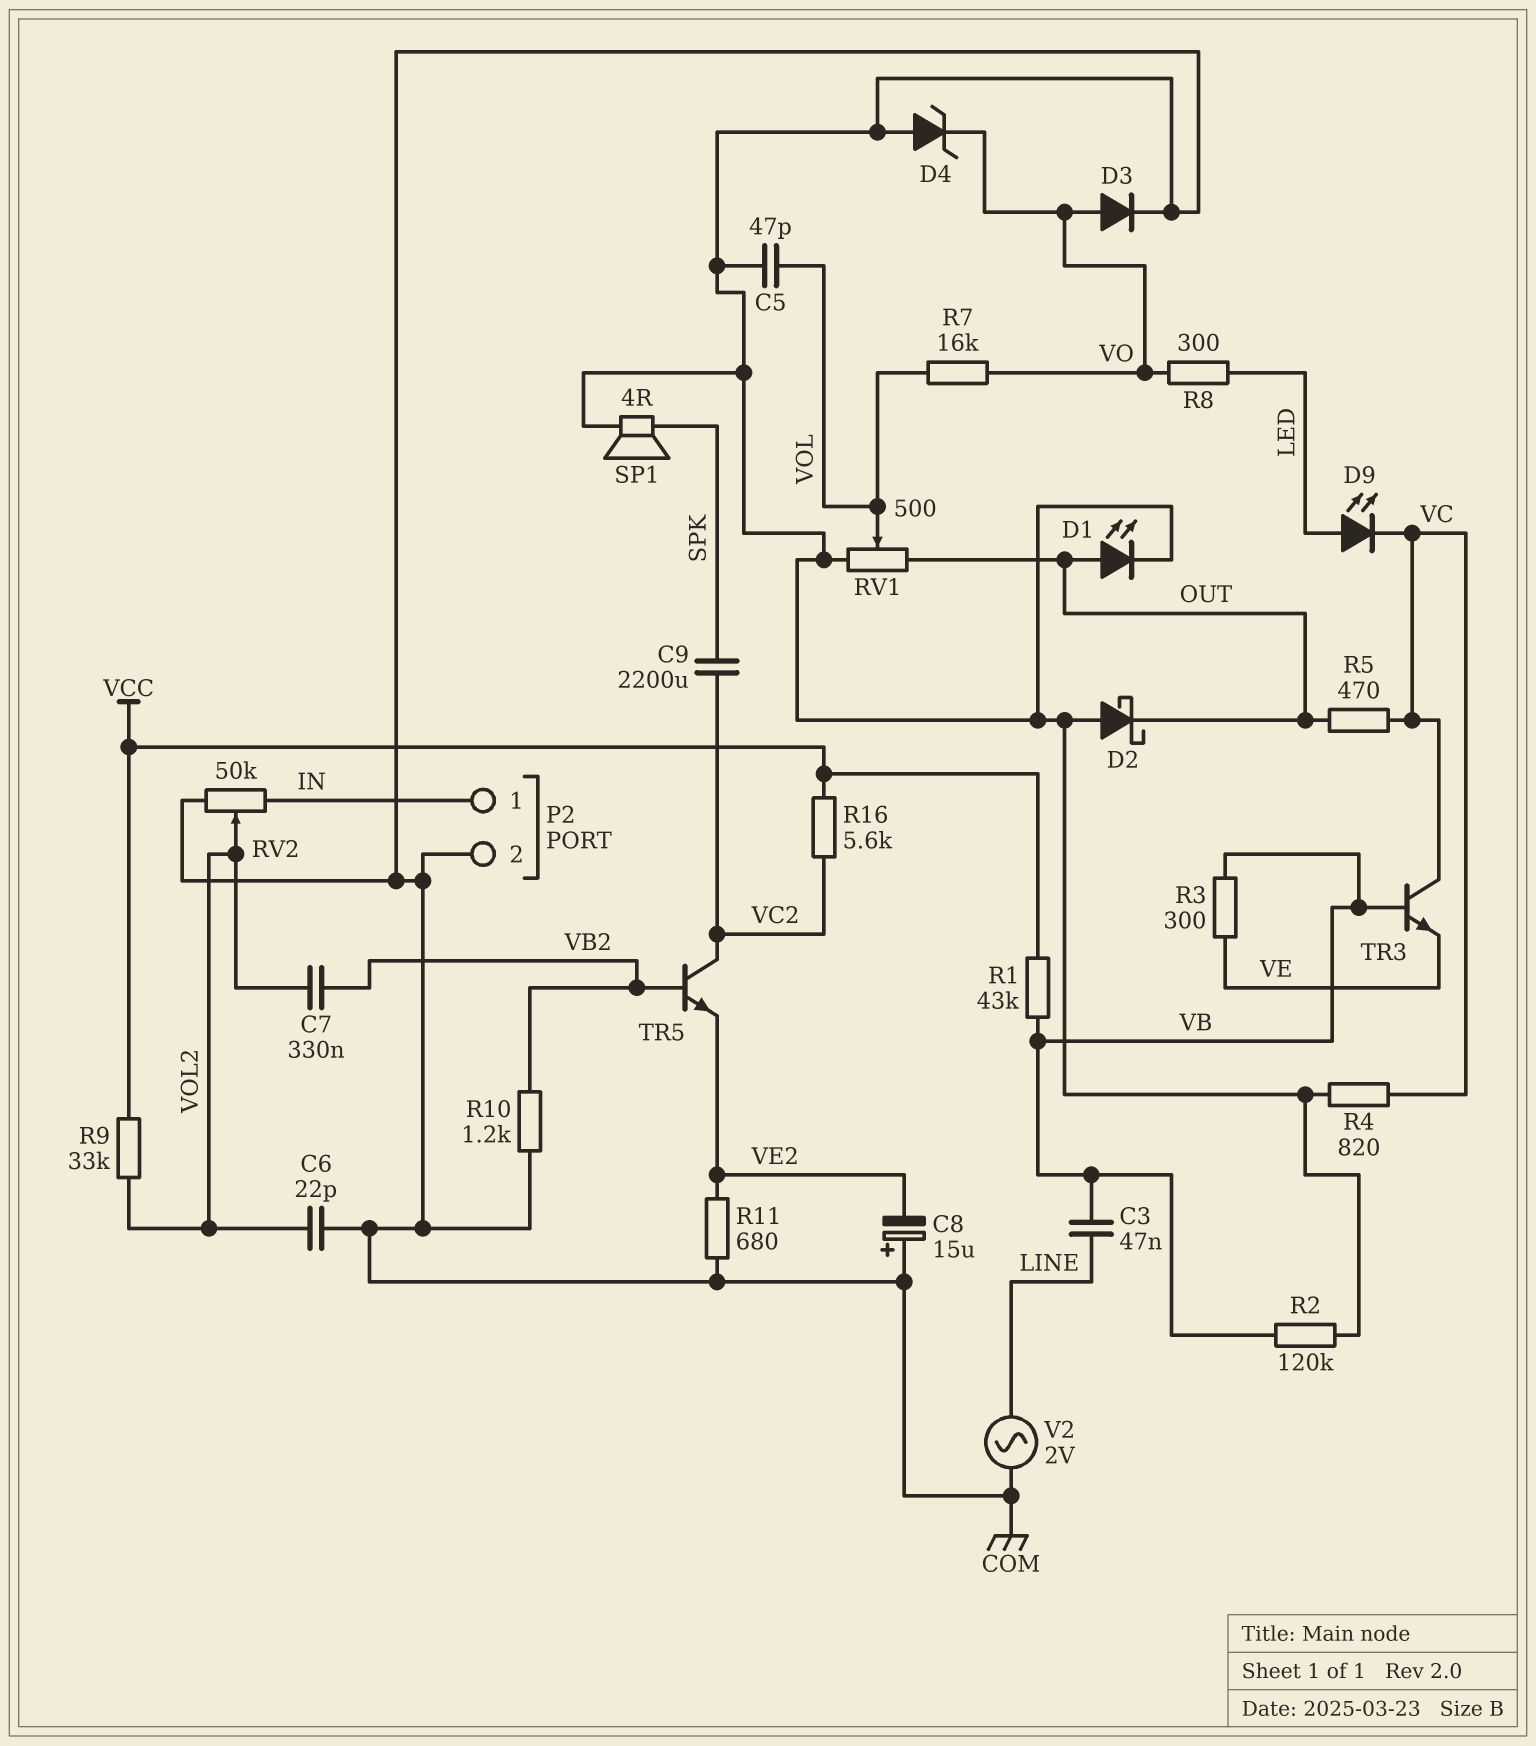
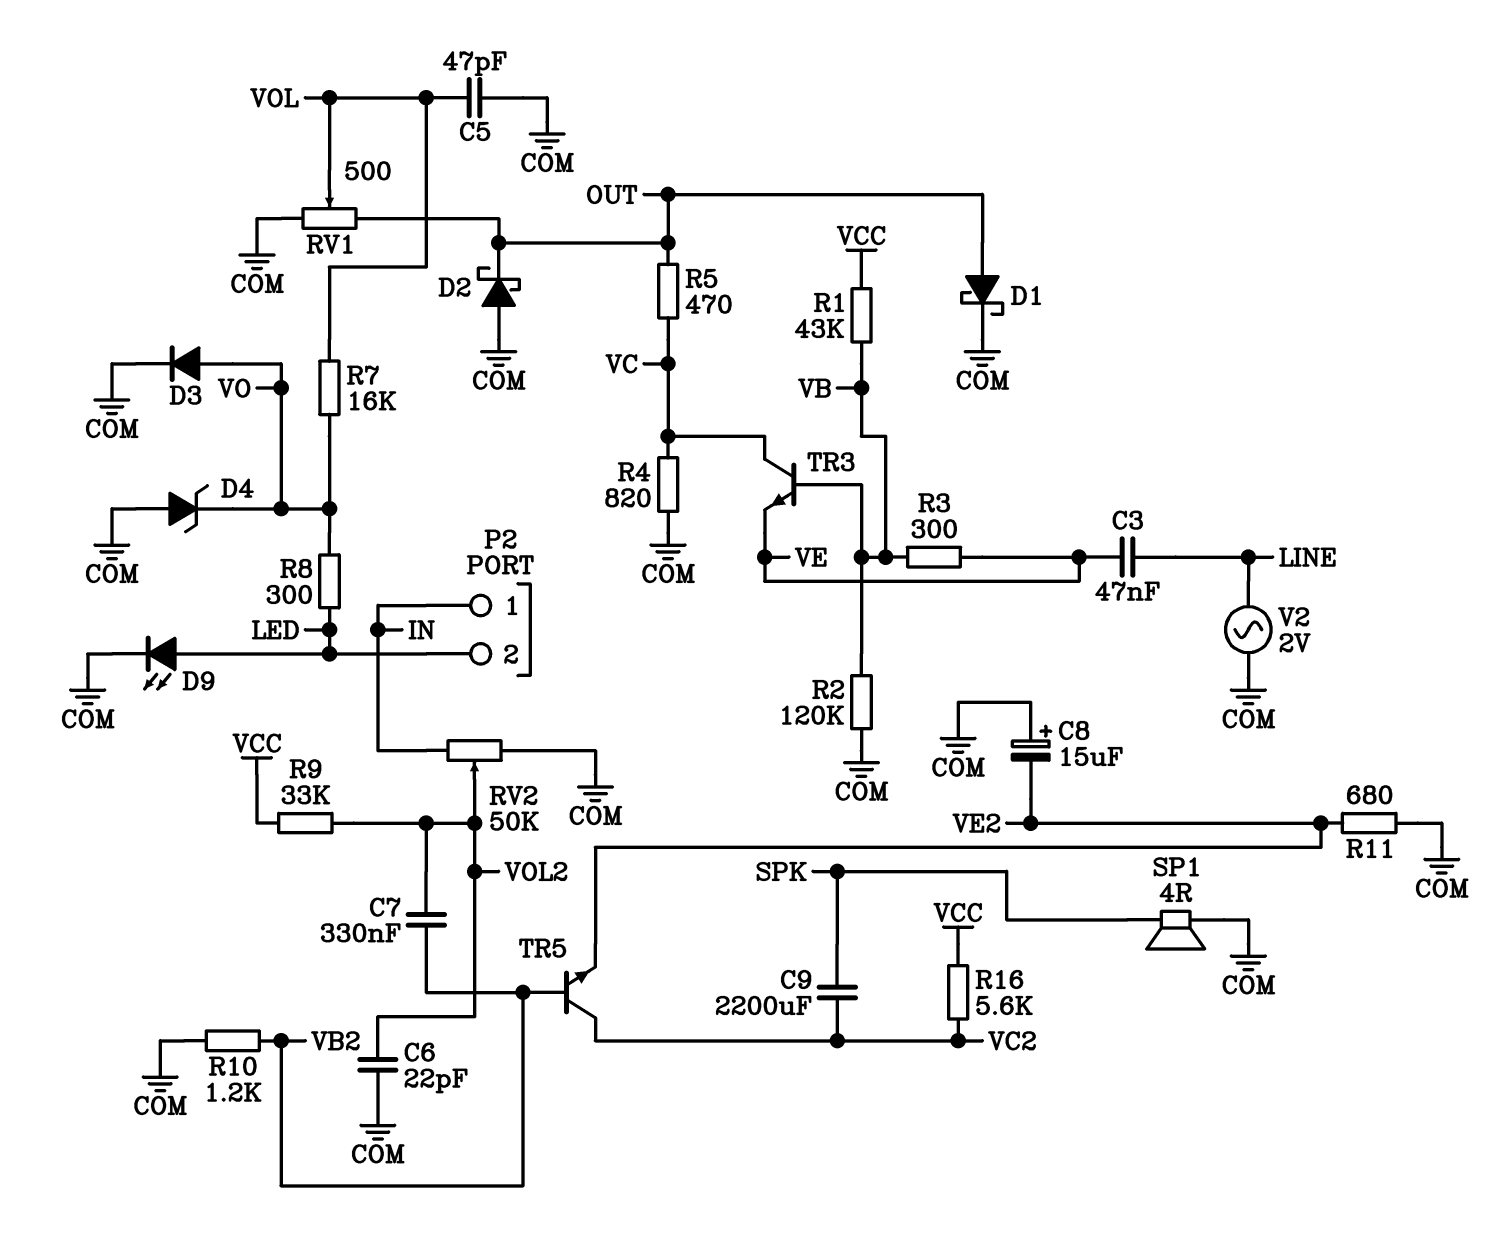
C3: 47nF (LINE, VB) -> 47nF (LINE, VE)
D1: LED (A OUT, K COM) -> schottky (A OUT, K COM)
D9: LED (A LED, K VC) -> LED (A LED, K COM)
P2 pin 2: COM -> LED

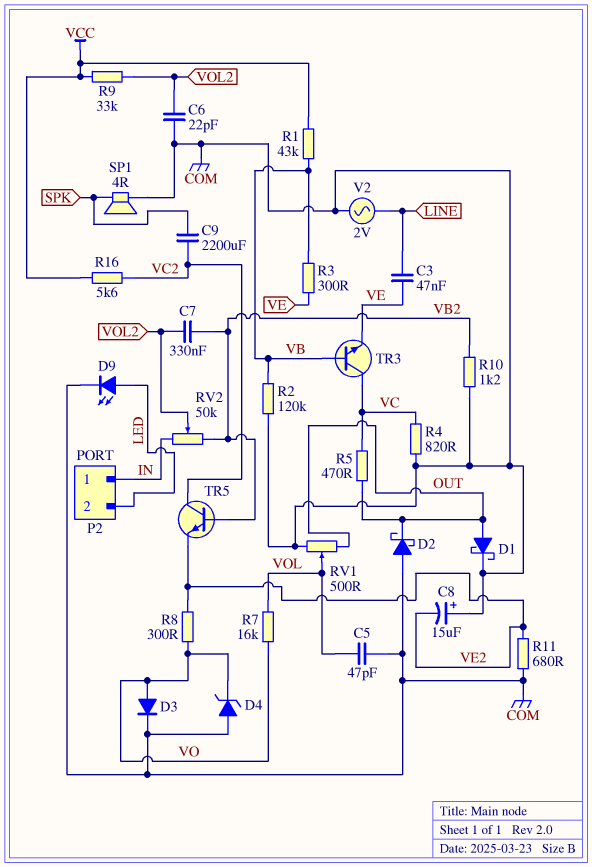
R8: 300 (LED, VO) -> 300 (VE2, VO)
RV2: 50k (COM, IN, wiper VOL2) -> 50k (IN, VB2, wiper VOL2)

